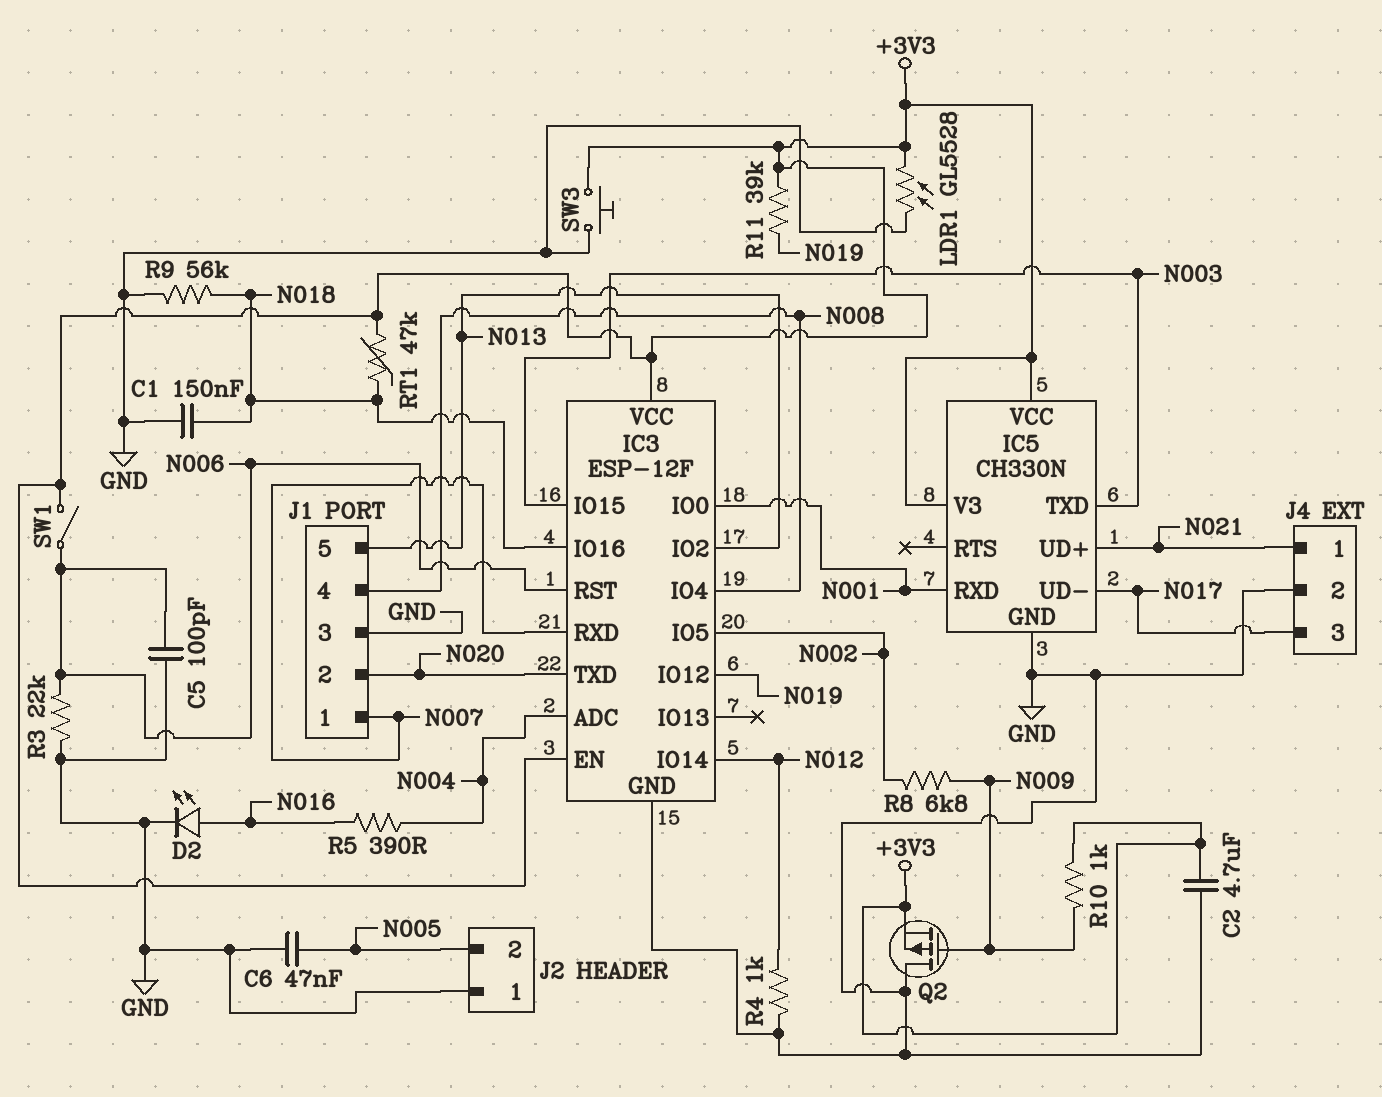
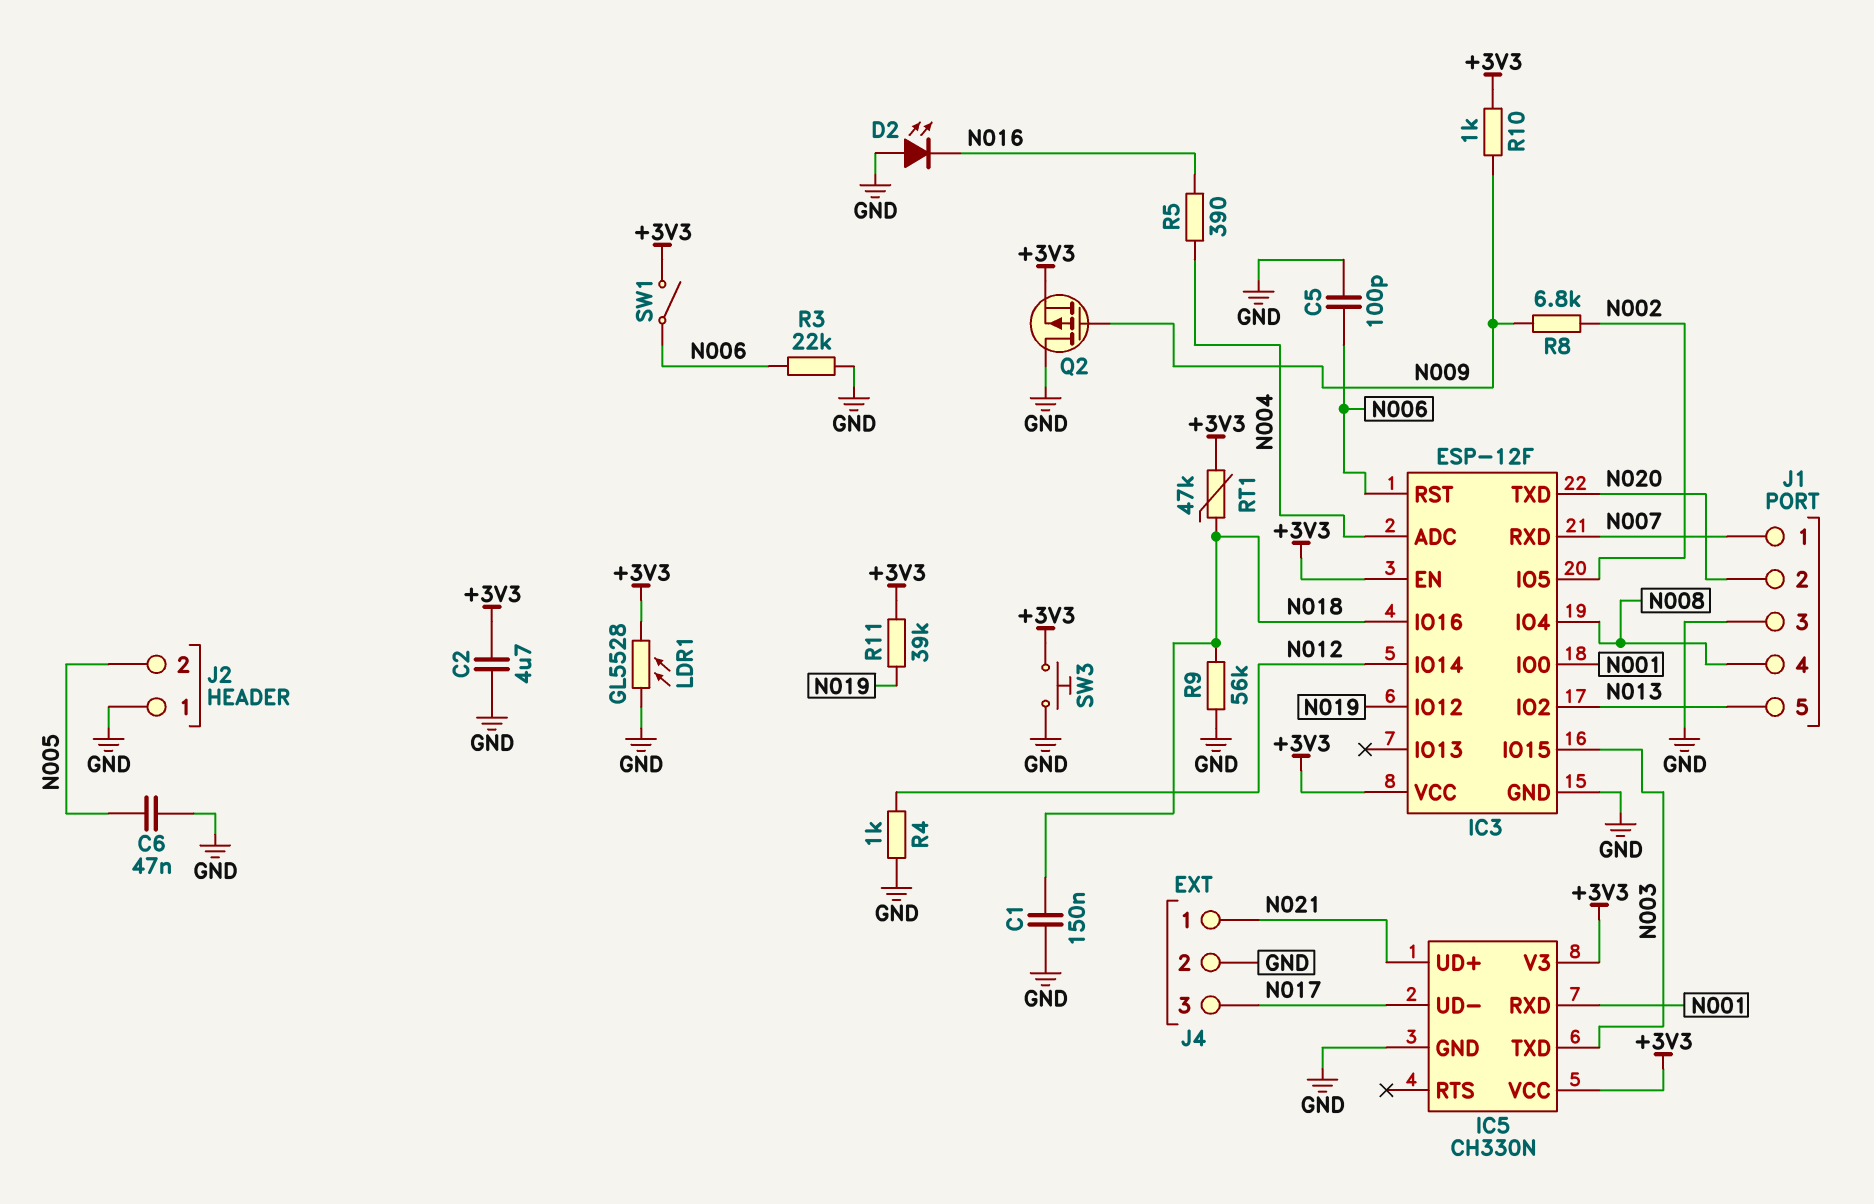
D2: LED (A N016, K GND) -> LED (A GND, K N016)

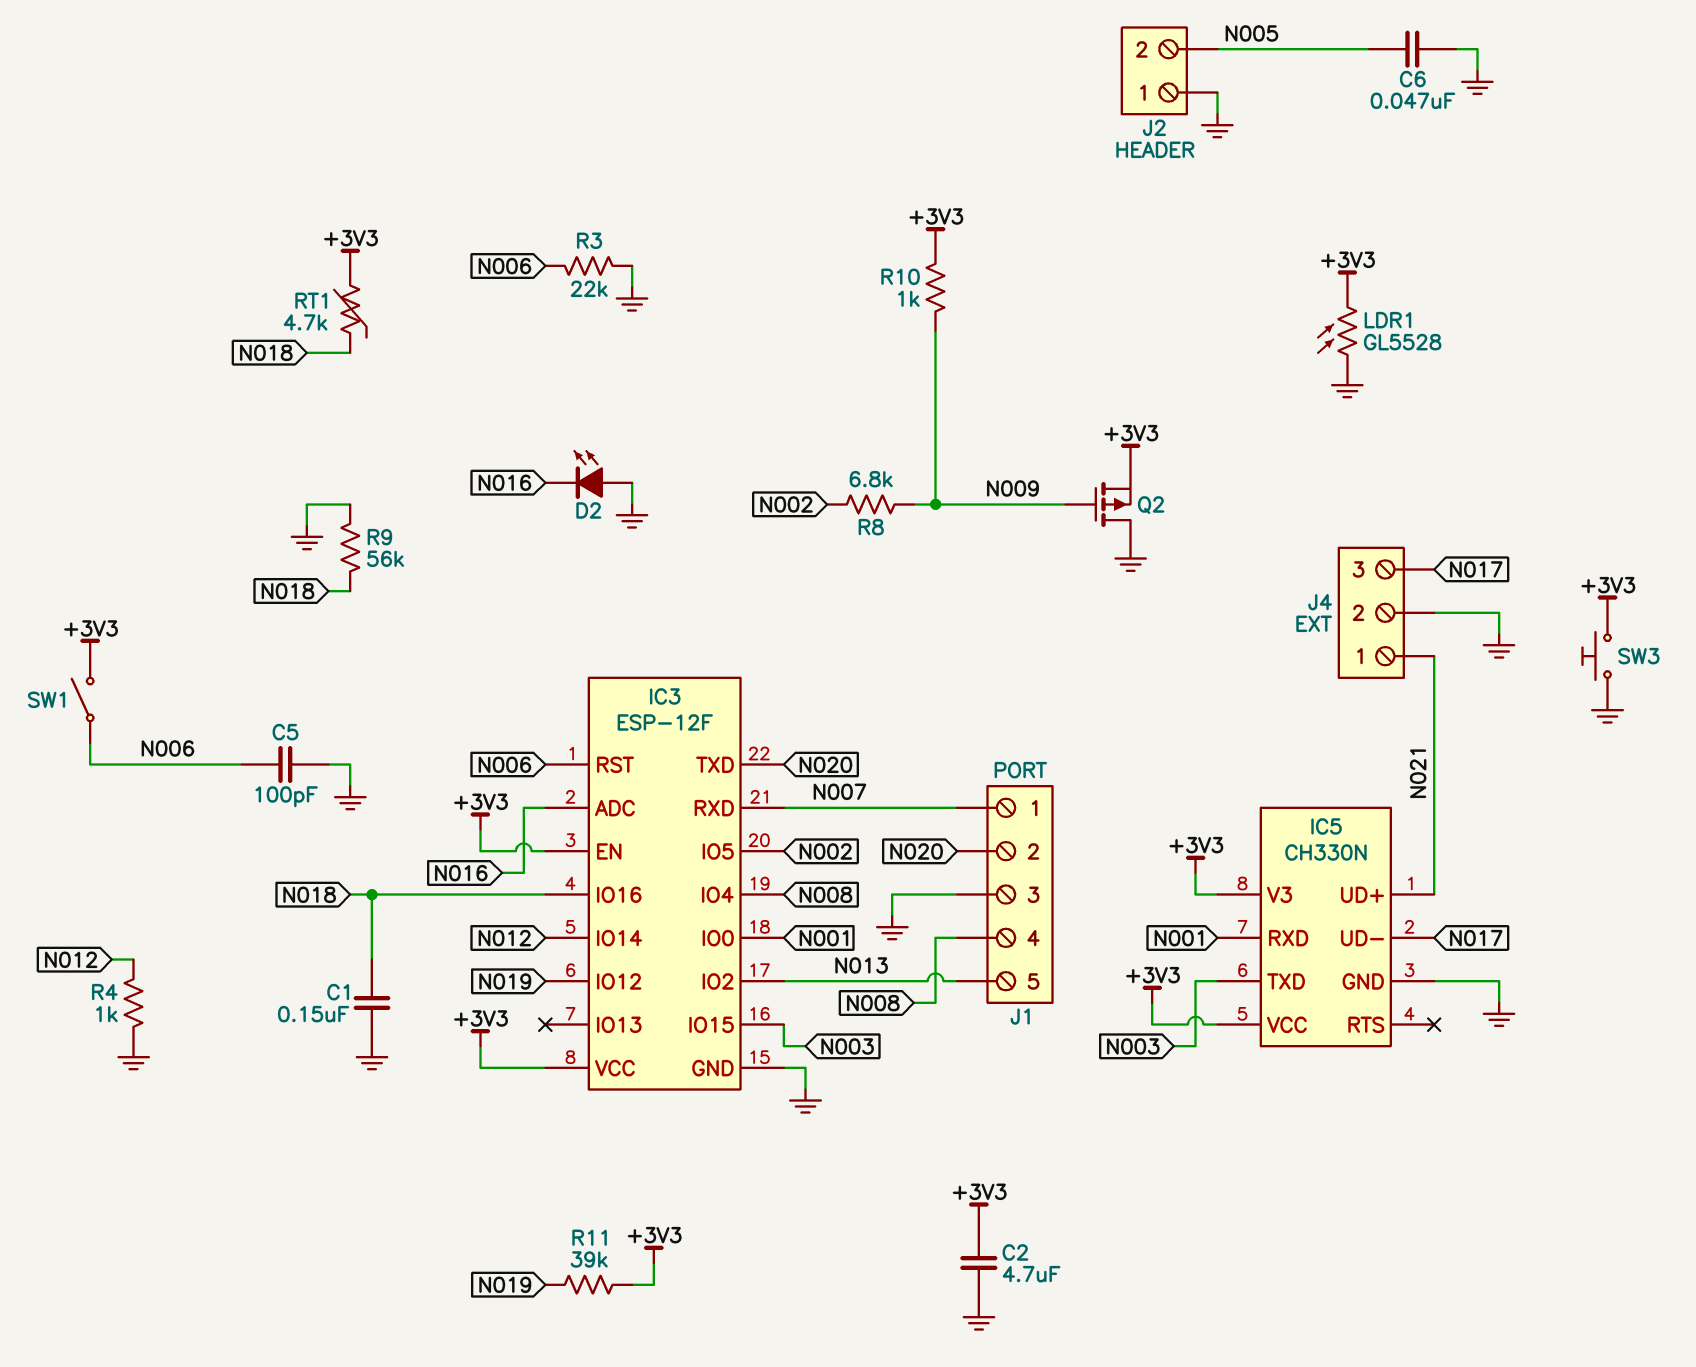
IC3 pin ADC: N004 -> N016
R5: 390 (N004, N016) -> none
RT1: 47k (+3V3, N018) -> 4.7k (+3V3, N018)

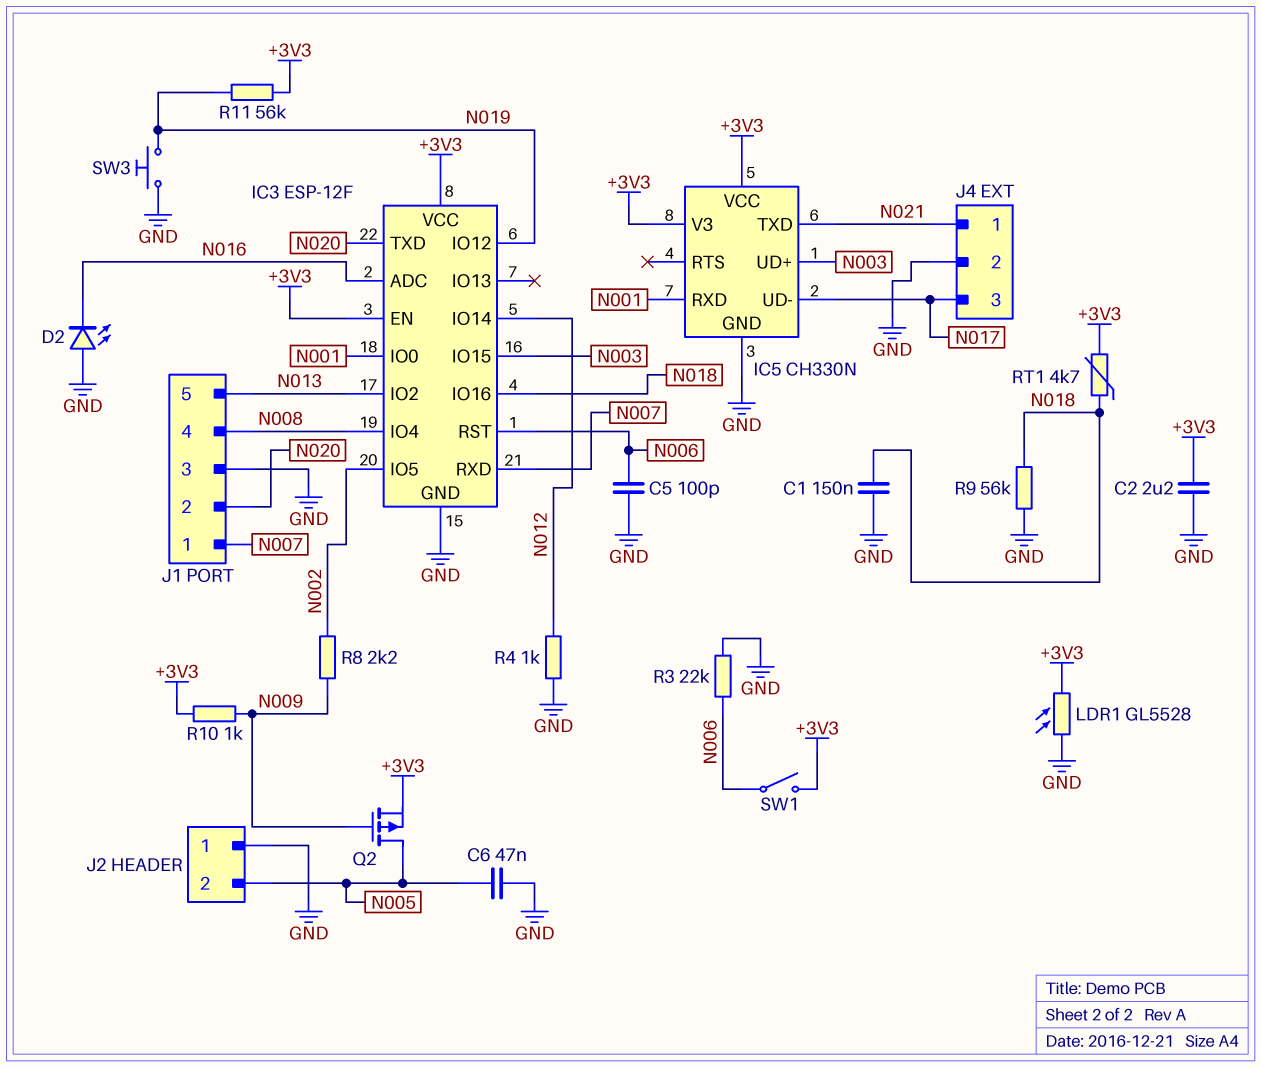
C2: 4.7uF (+3V3, GND) -> 2.2uF (+3V3, GND)
IC5 pin TXD: N003 -> N021
IC5 pin UD+: N021 -> N003
Q2: PMOS (G N009, D GND, S +3V3) -> PMOS (G N009, D N005, S +3V3)
R8: 6.8k (N002, N009) -> 2.2k (N002, N009)
R11: 39k (+3V3, N019) -> 56k (+3V3, N019)
SW3: button (+3V3, GND) -> button (GND, N019)

